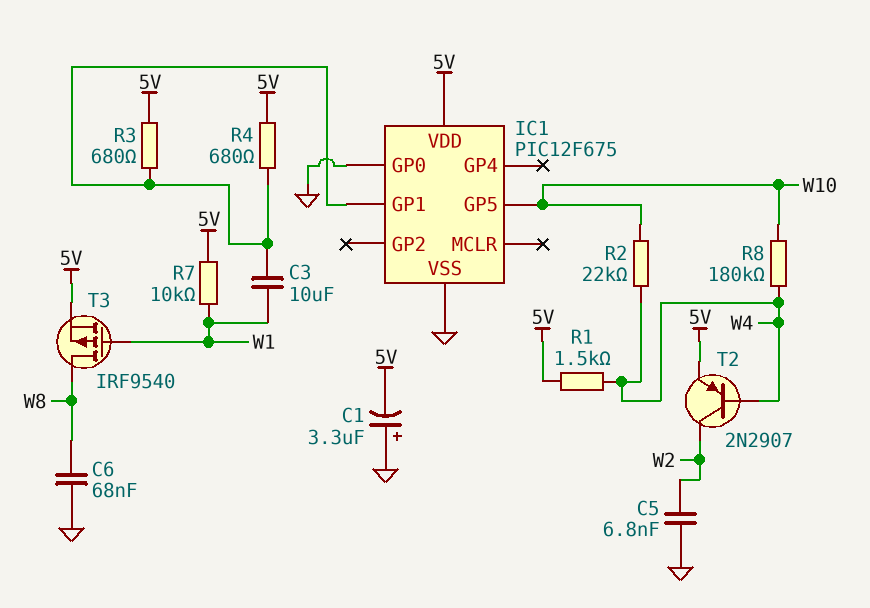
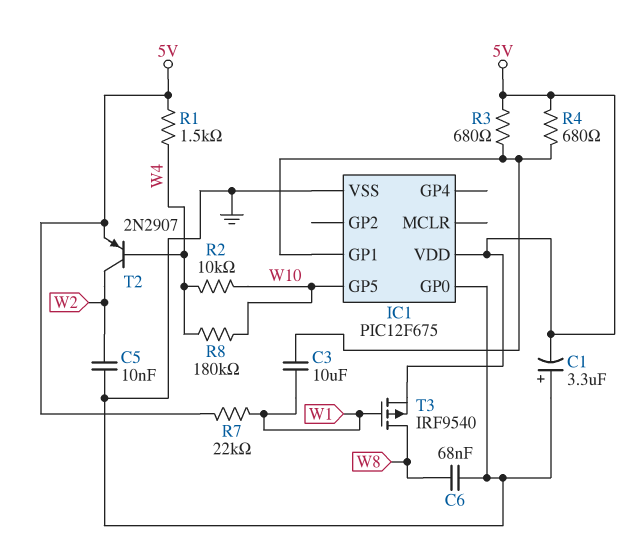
C5: 6.8nF (GND, W2) -> 10nF (GND, W2)
R2: 22k (W4, W10) -> 10k (W4, W10)
R7: 10k (5V, W1) -> 22k (5V, W1)

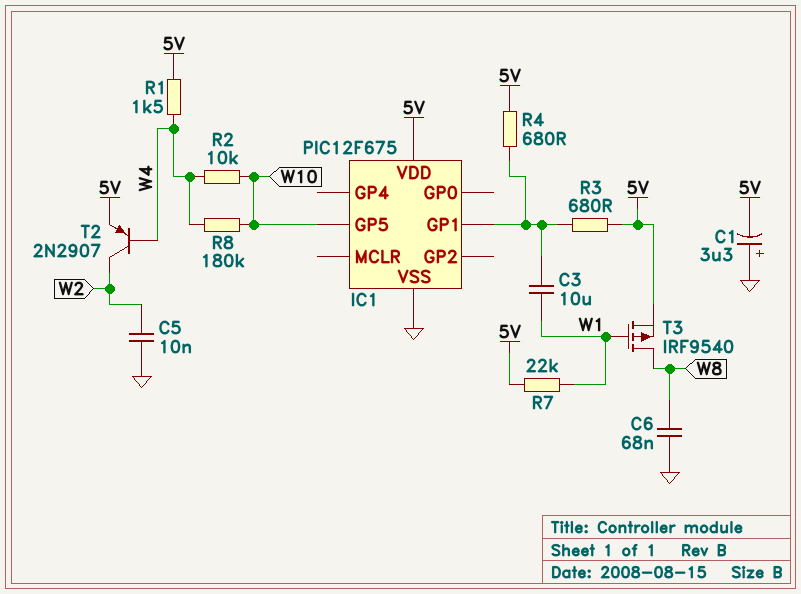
IC1 pin GP0: GND -> none

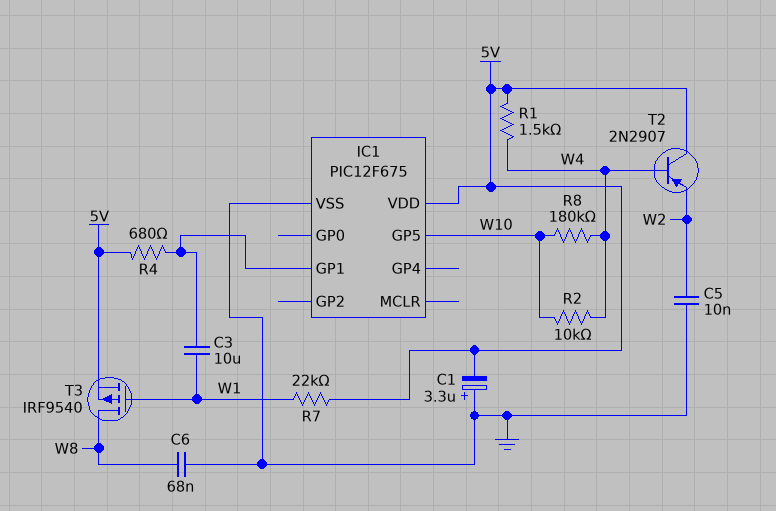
R3: 680 (5V, IC1/GP1) -> none
T2: PNP 2N2907 (B W4, C W2, E 5V) -> PNP 2N2907 (B W4, C 5V, E W2)

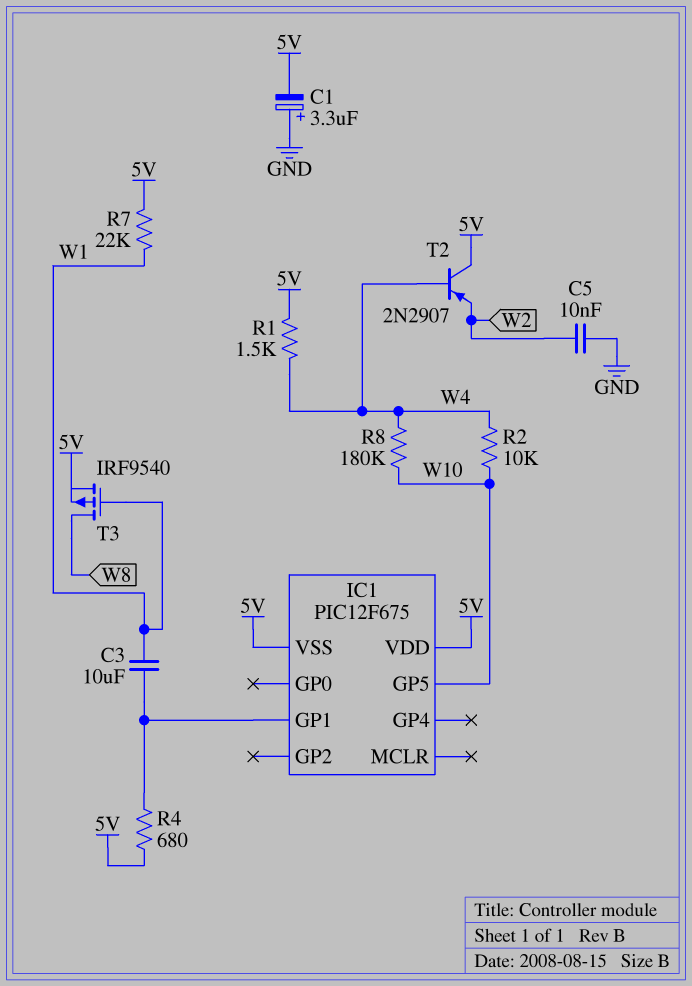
C6: 68nF (GND, W8) -> none
IC1 pin VSS: GND -> 5V

